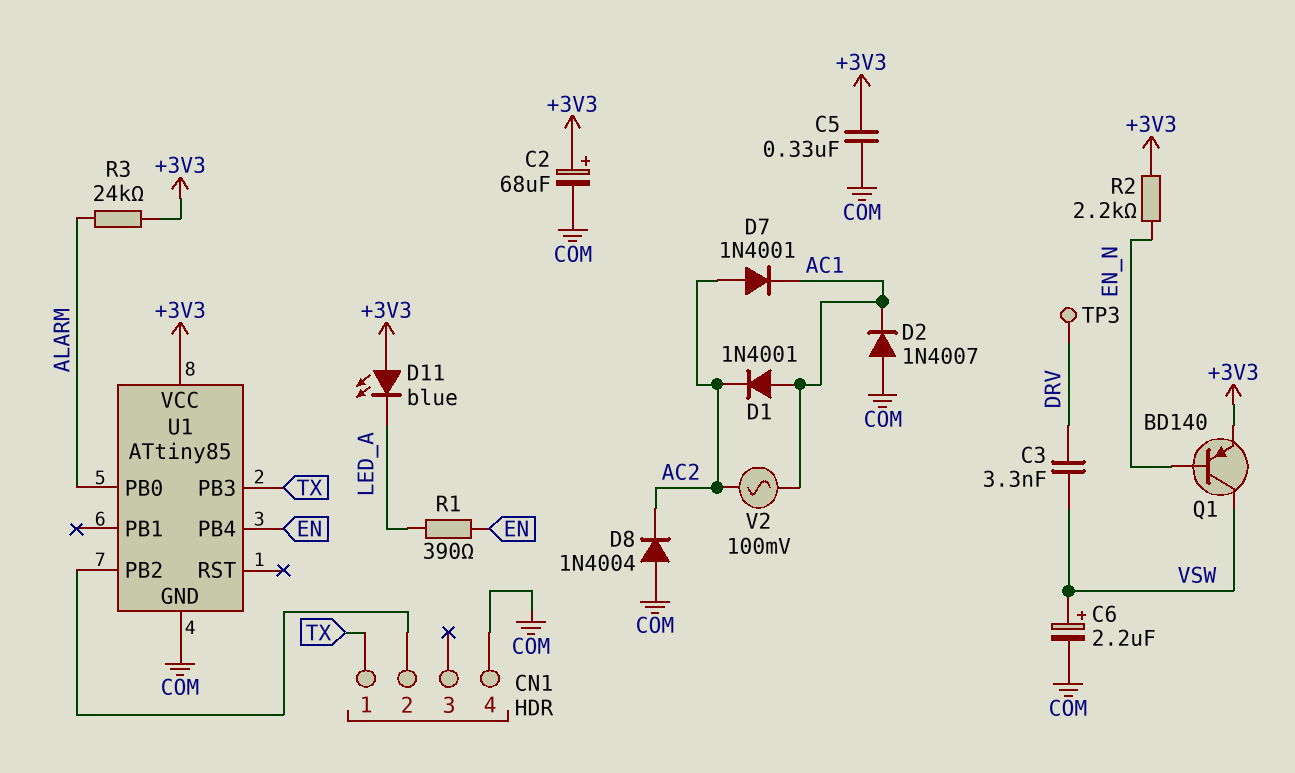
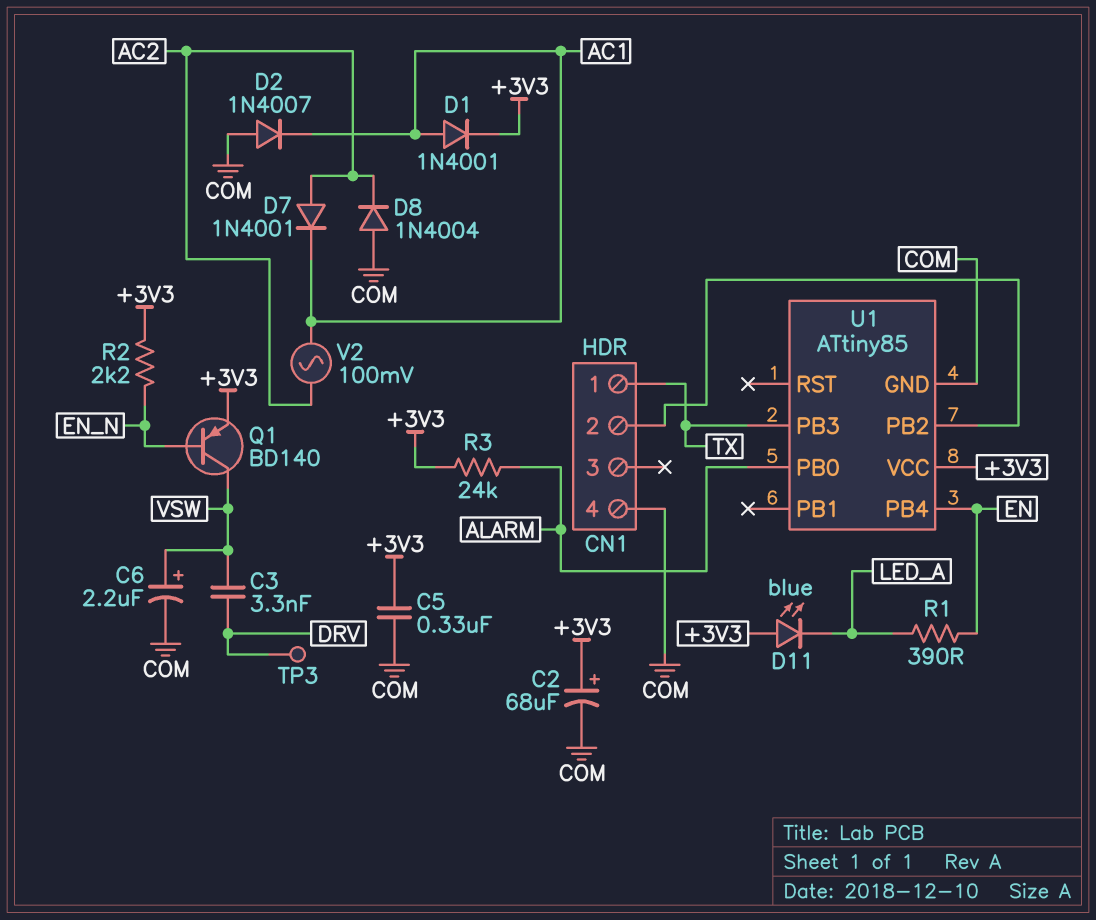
D1: diode 1N4001 (A AC1, K AC2) -> diode 1N4001 (A AC1, K +3V3)

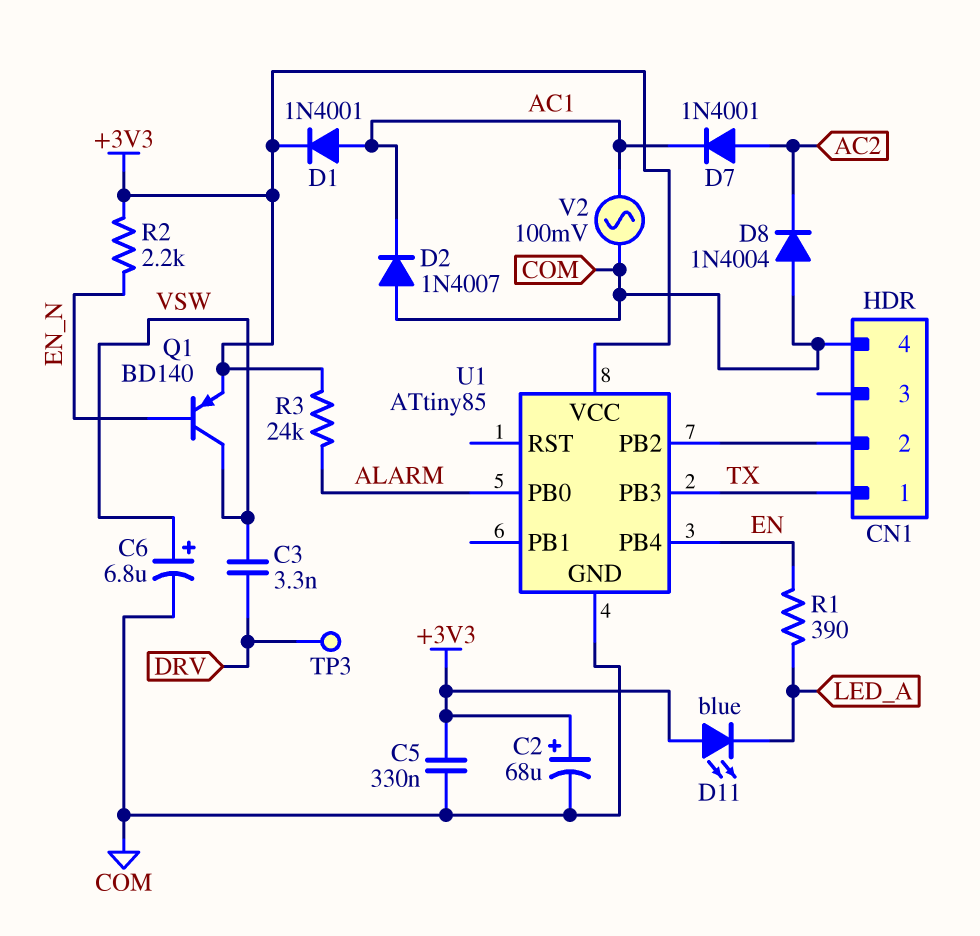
C6: 2.2uF (plus VSW, minus COM) -> 6.8uF (plus VSW, minus COM)
V2: AC 100mV (AC1, AC2) -> AC 100mV (AC1, COM)

